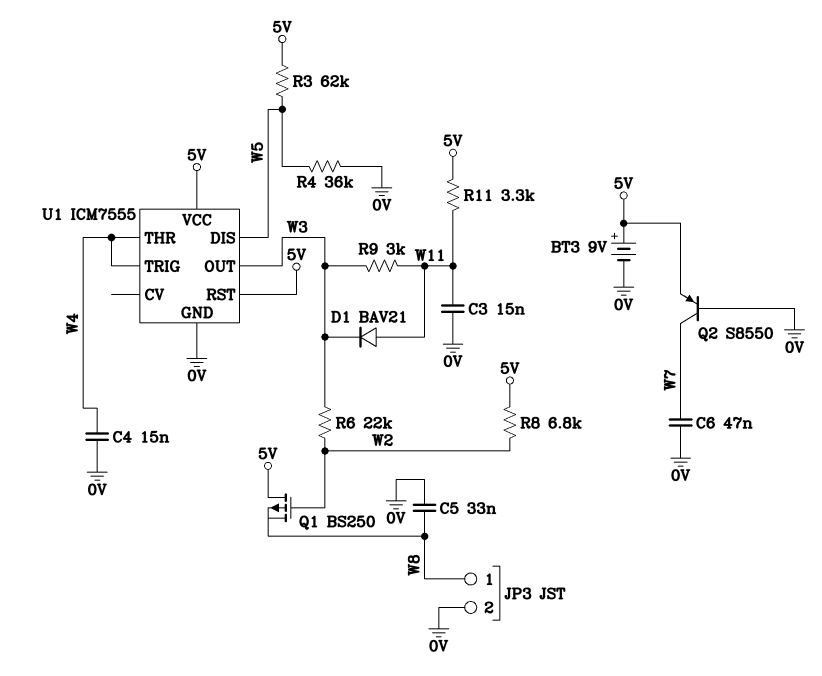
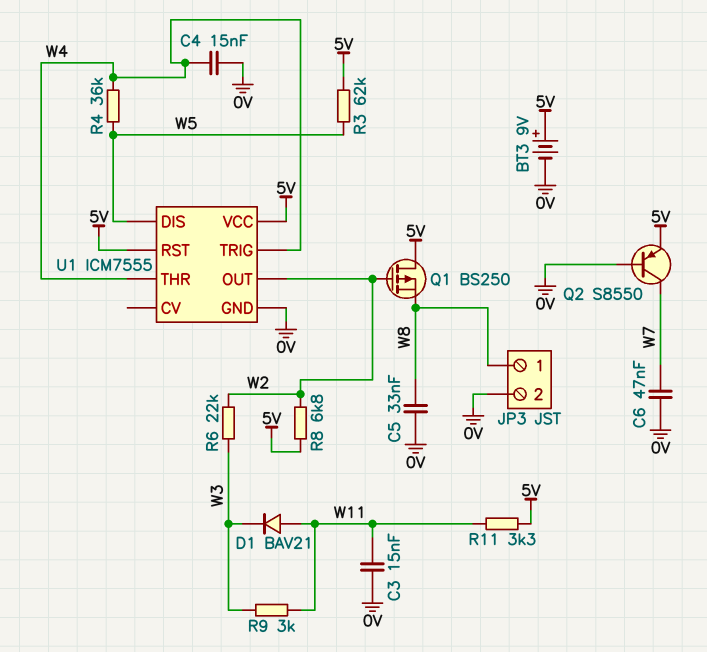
R4: 36k (0V, W5) -> 36k (W4, W5)
U1 pin OUT: W3 -> W2

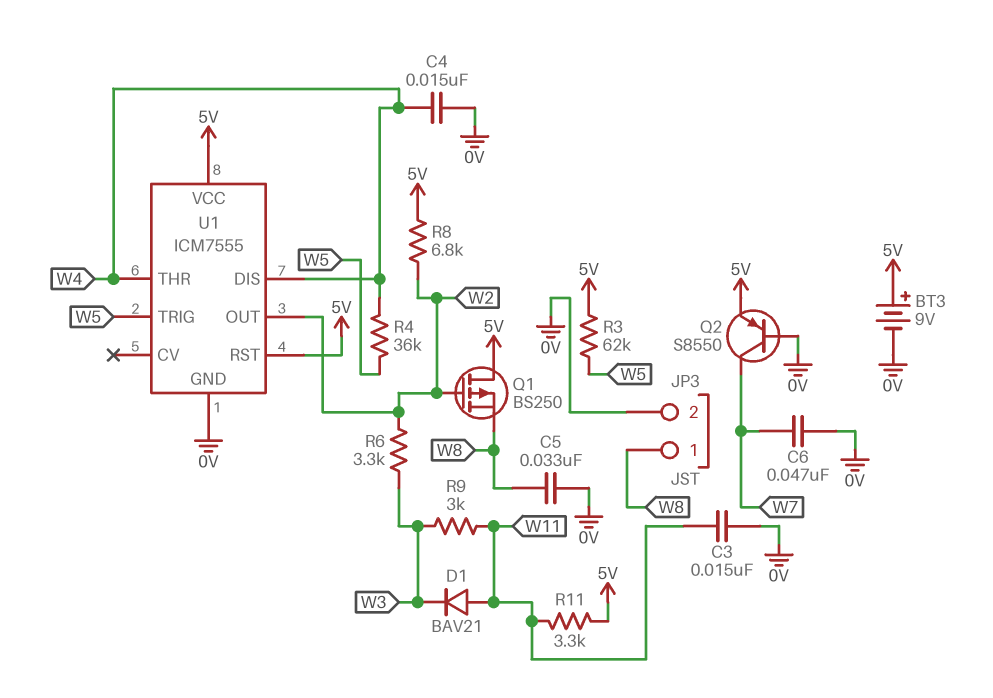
R6: 22k (W2, W3) -> 3.3k (W2, W3)
U1 pin DIS: W5 -> W4
U1 pin TRIG: W4 -> W5

